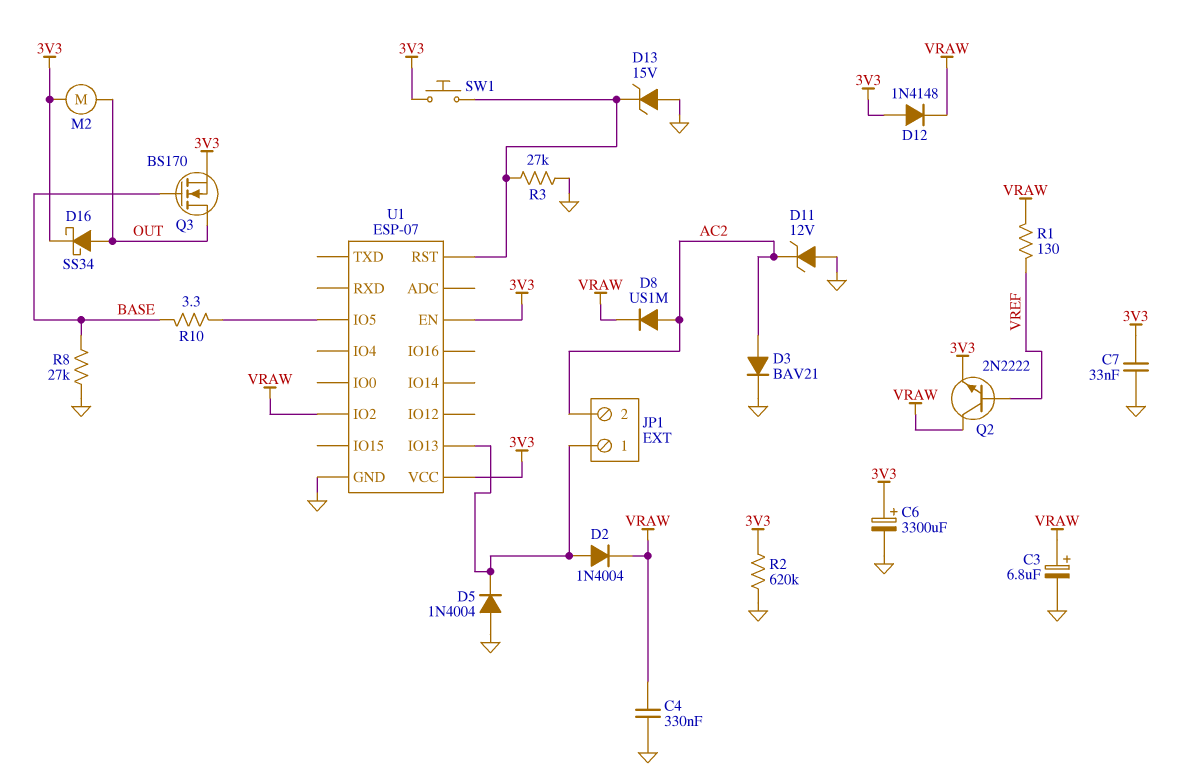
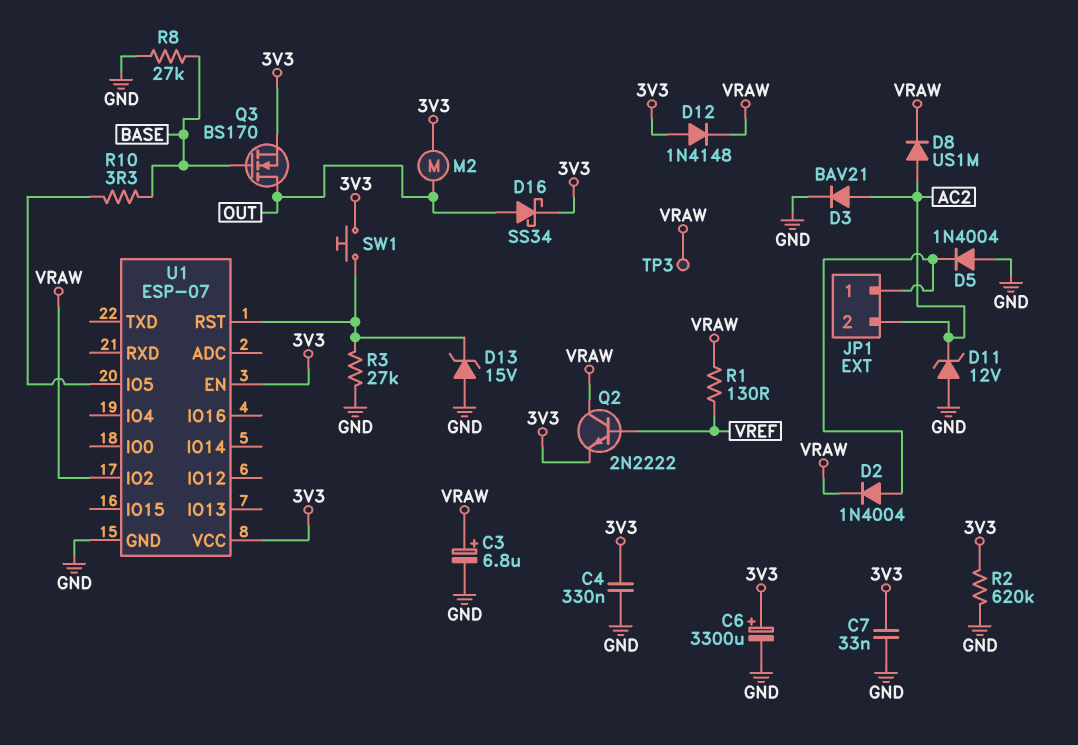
C4: 330nF (GND, VRAW) -> 330nF (3V3, GND)
TP3: none -> test point (VRAW)
U1 pin IO13: JP1/1 -> none

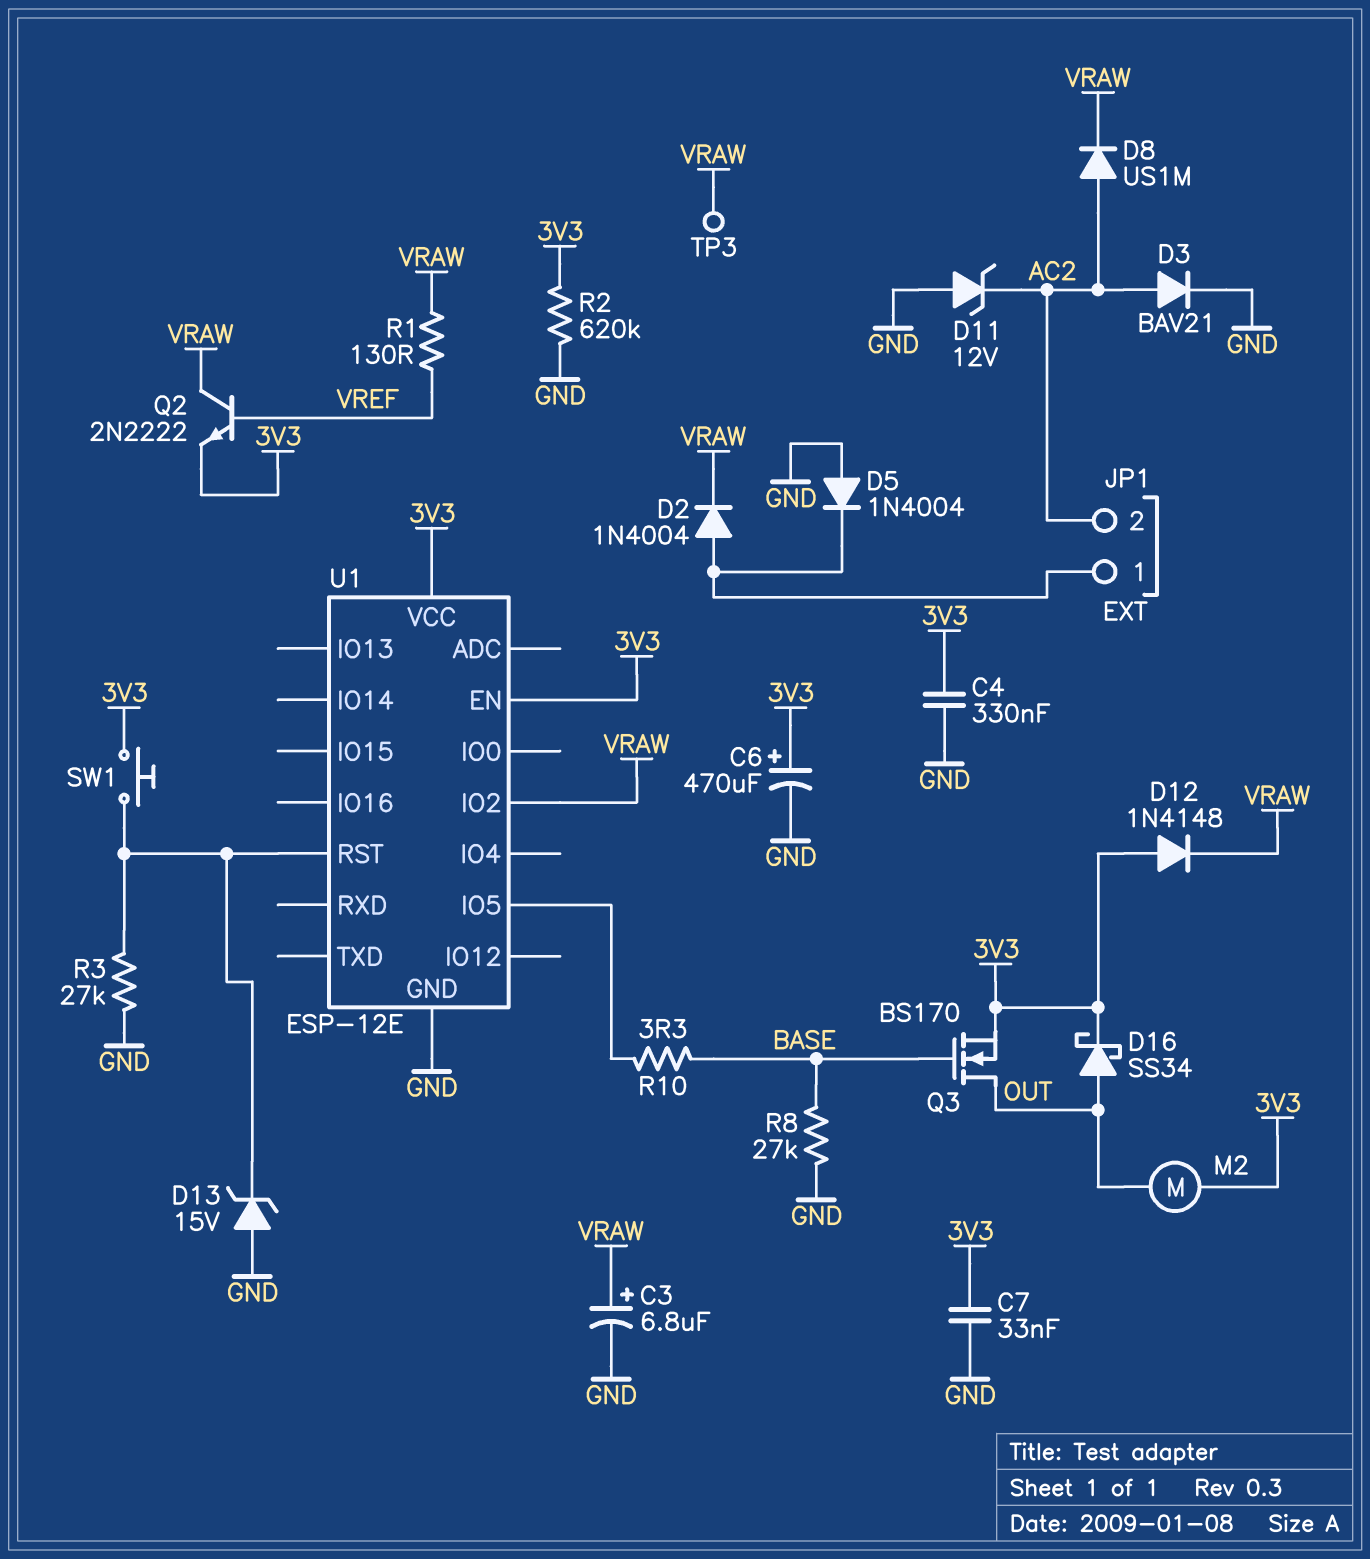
C6: 3300uF (plus 3V3, minus GND) -> 470uF (plus 3V3, minus GND)
U1: ESP-07 -> ESP-12E

